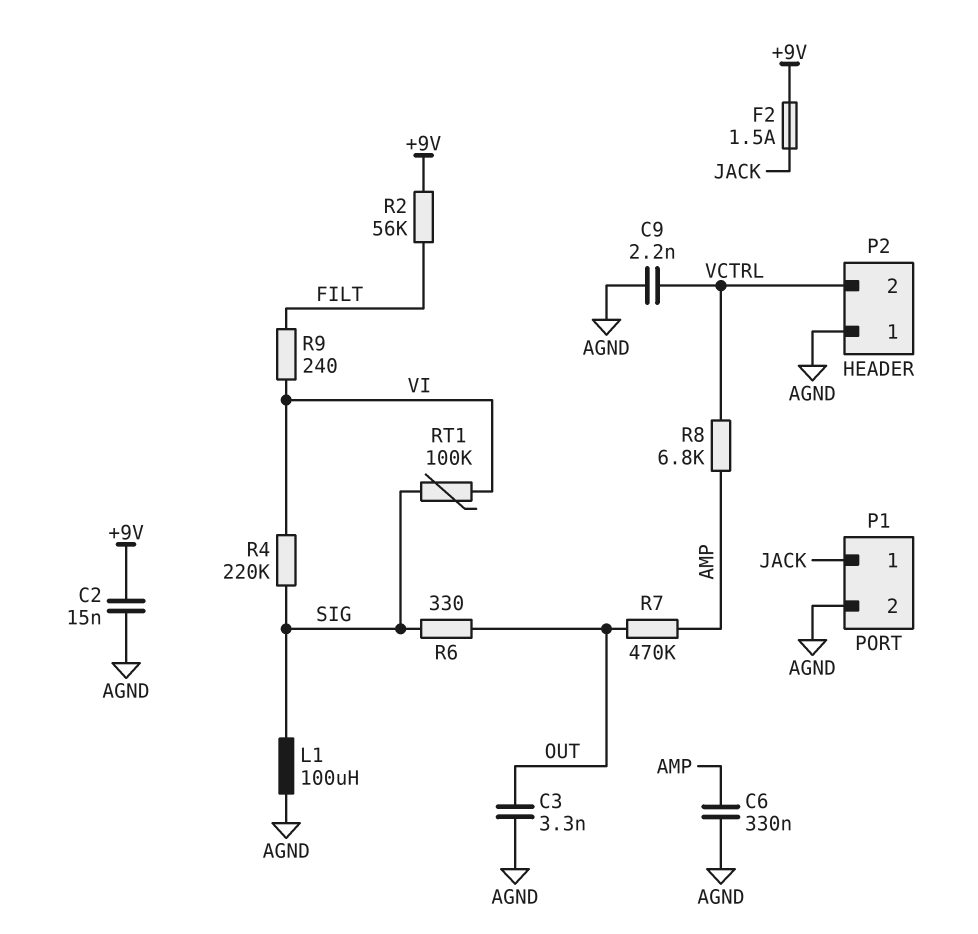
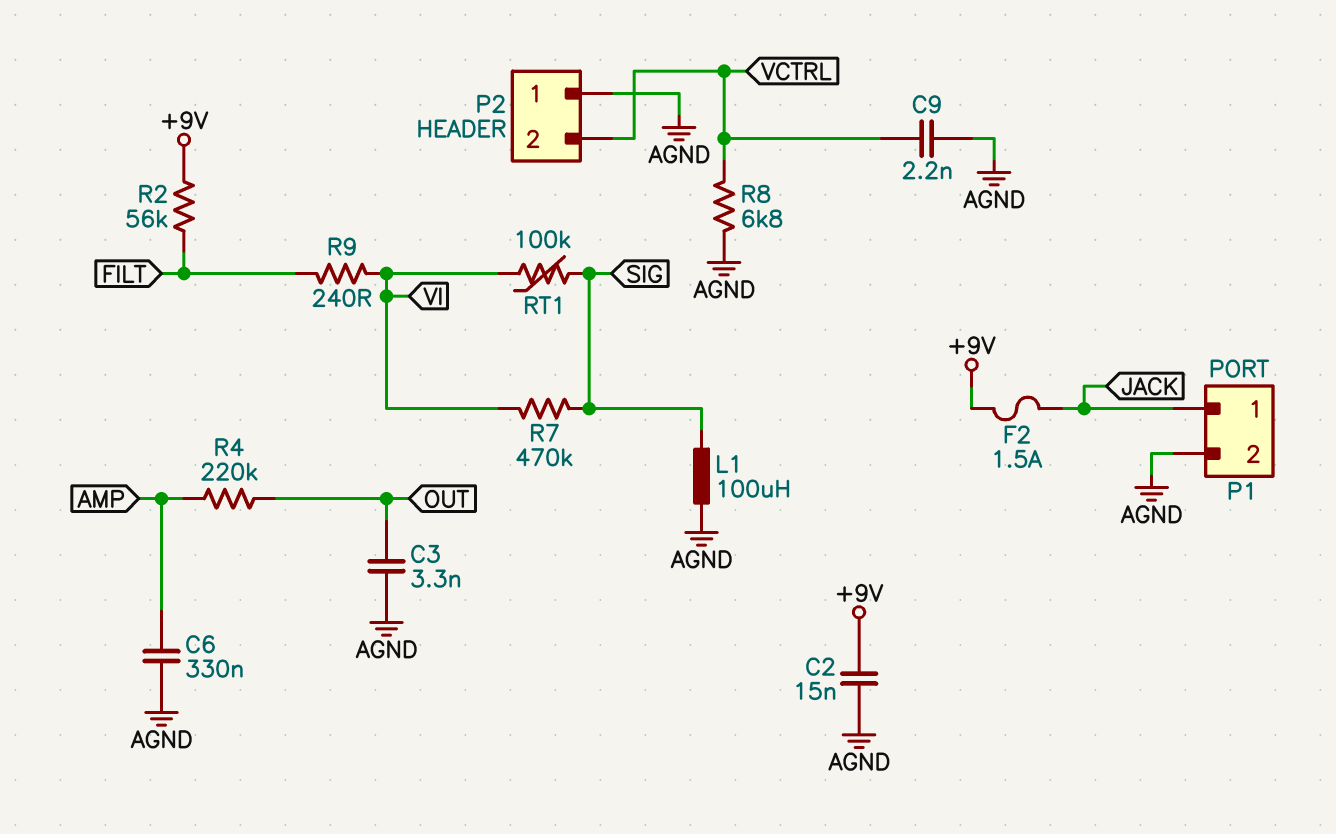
R4: 220k (SIG, VI) -> 220k (AMP, OUT)
R6: 330 (OUT, SIG) -> none
R7: 470k (AMP, OUT) -> 470k (SIG, VI)
R8: 6.8k (AMP, VCTRL) -> 6.8k (AGND, VCTRL)

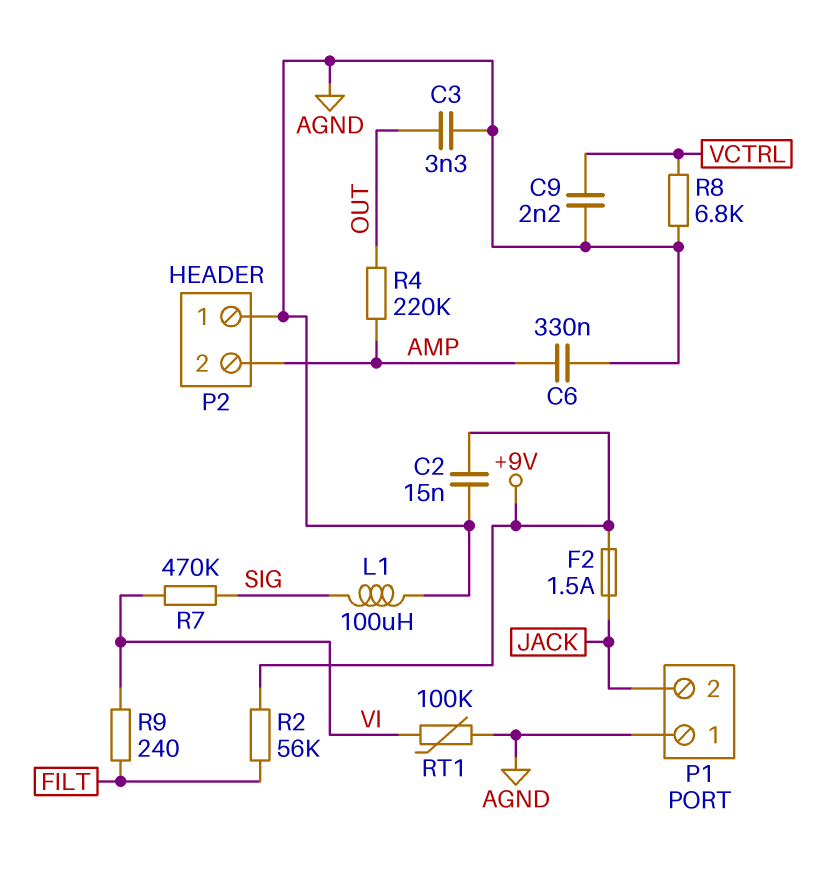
P1 pin 1: JACK -> AGND
P1 pin 2: AGND -> JACK
P2 pin 2: VCTRL -> AMP
RT1: 100k (SIG, VI) -> 100k (AGND, VI)

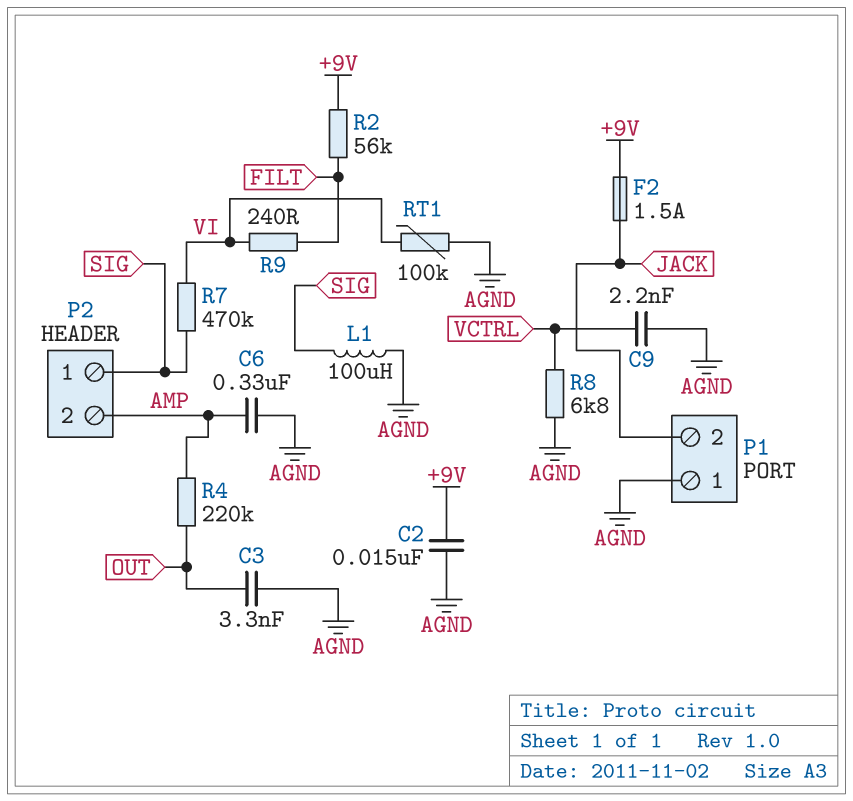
P2 pin 1: AGND -> SIG

